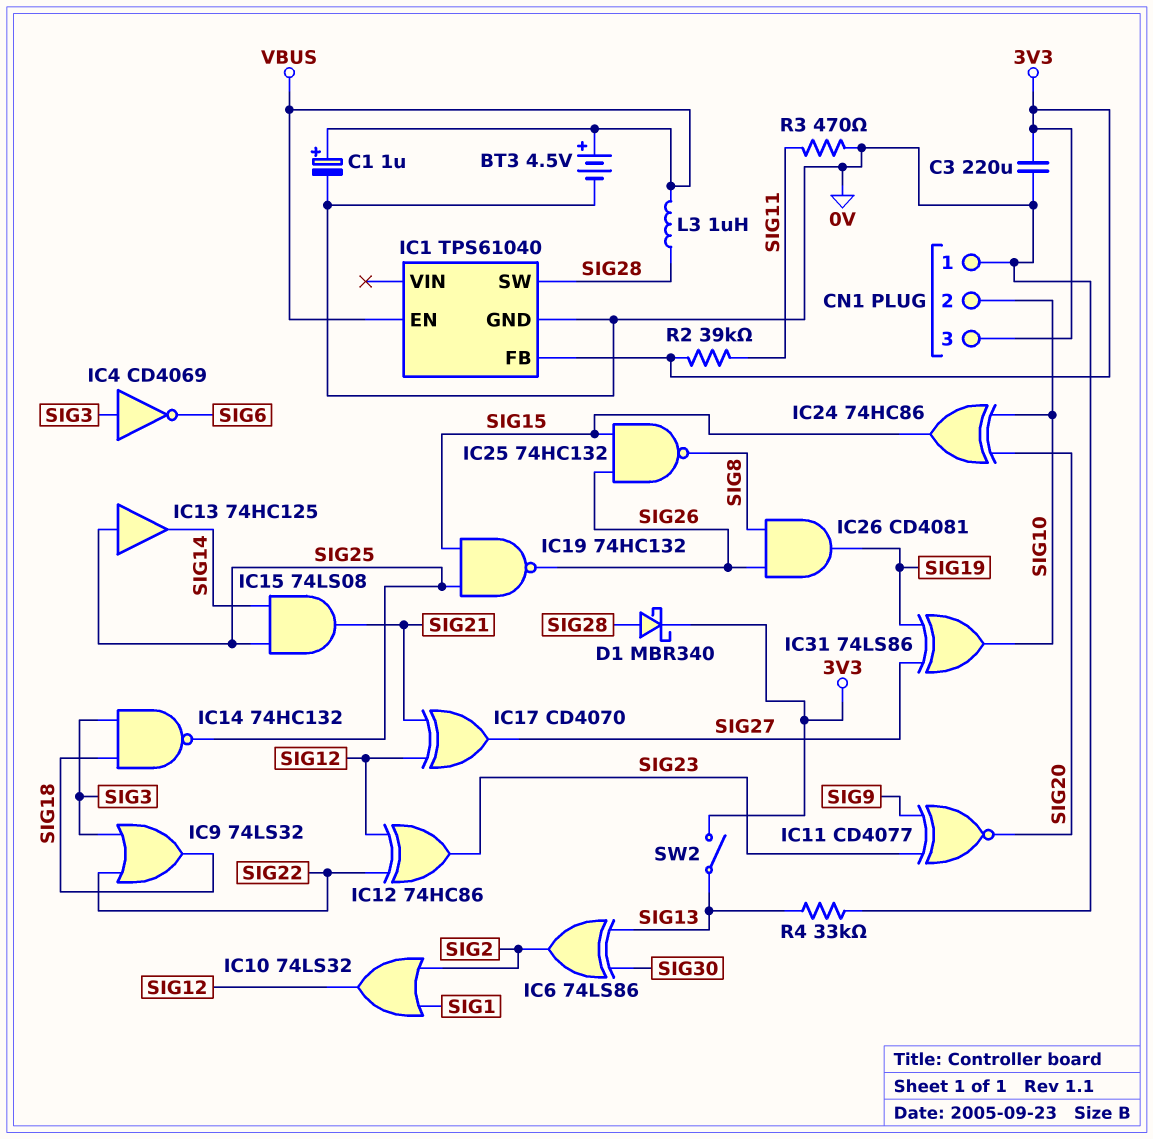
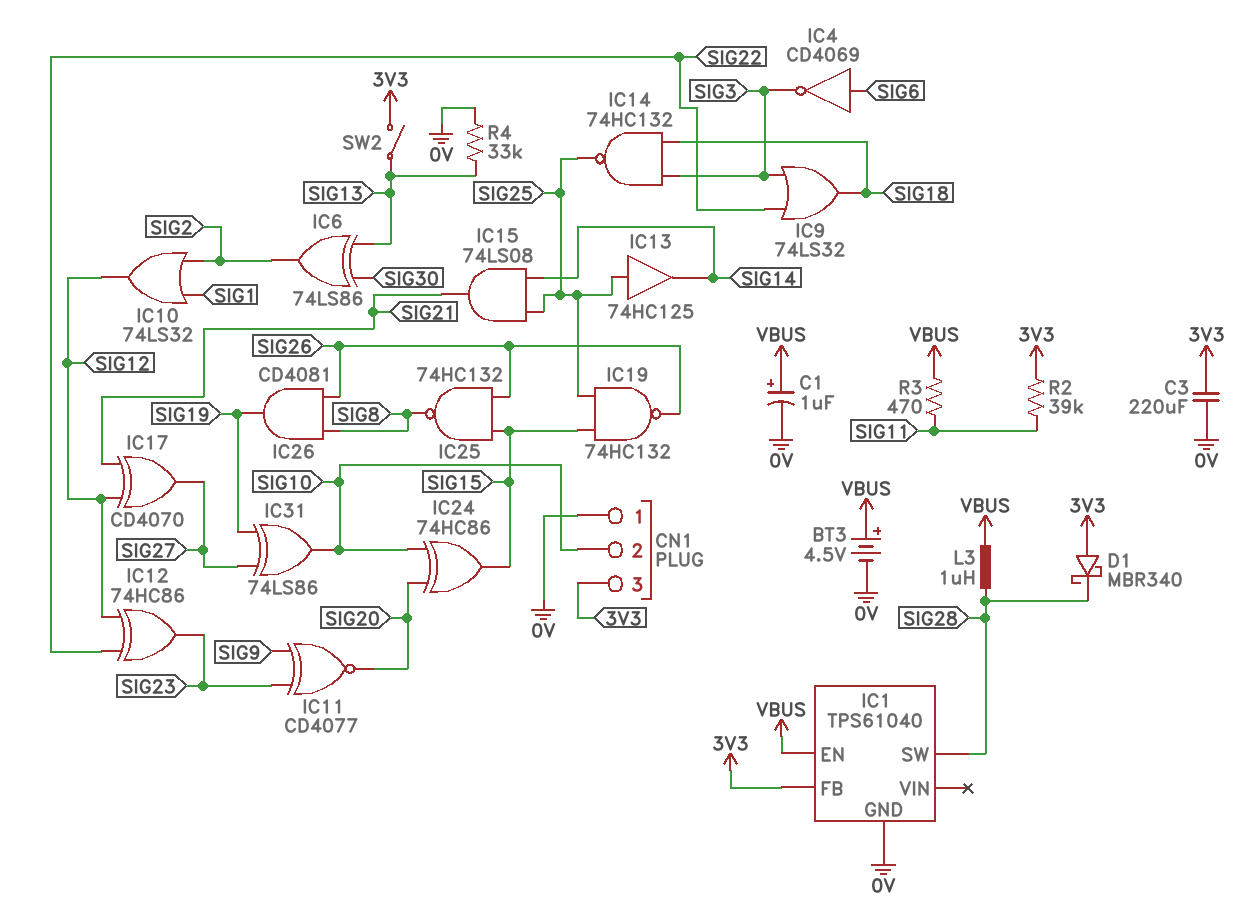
D1: schottky MBR340 (A SIG28, K 3V3) -> schottky MBR340 (A 3V3, K SIG28)
IC4: NOT CD4069 (in SIG3, out SIG6) -> NOT CD4069 (in SIG6, out SIG3)
R3: 470 (0V, SIG11) -> 470 (SIG11, VBUS)

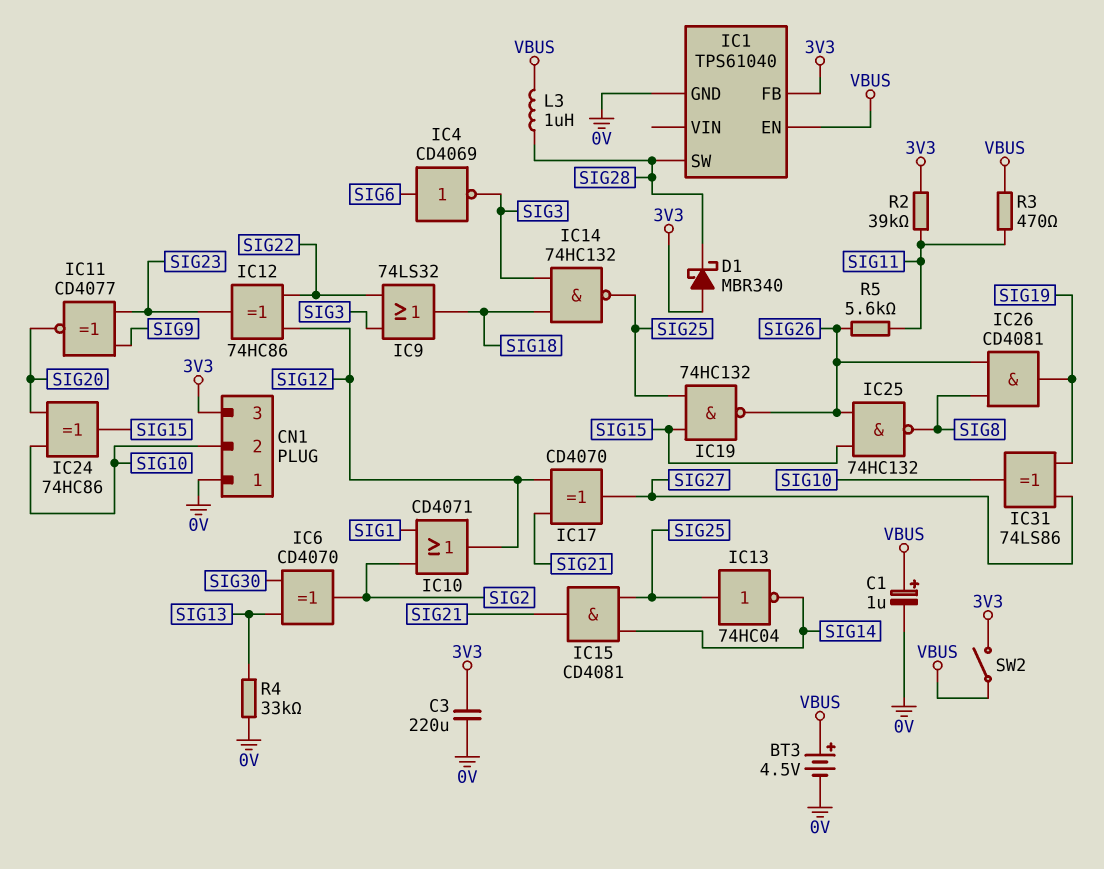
IC6: XOR 74LS86 (in SIG13, in SIG30, out SIG2) -> XOR CD4070 (in SIG13, in SIG30, out SIG2)
IC10: OR 74LS32 (in SIG1, in SIG2, out SIG12) -> OR CD4071 (in SIG1, in SIG2, out SIG12)
IC13: buffer 74HC125 (in SIG25, out SIG14) -> NOT 74HC04 (in SIG25, out SIG14)
IC15: AND 74LS08 (in SIG14, in SIG25, out SIG21) -> AND CD4081 (in SIG14, in SIG25, out SIG21)
R5: none -> 5.6k (SIG11, SIG26)
SW2: switch (3V3, SIG13) -> switch (3V3, VBUS)

